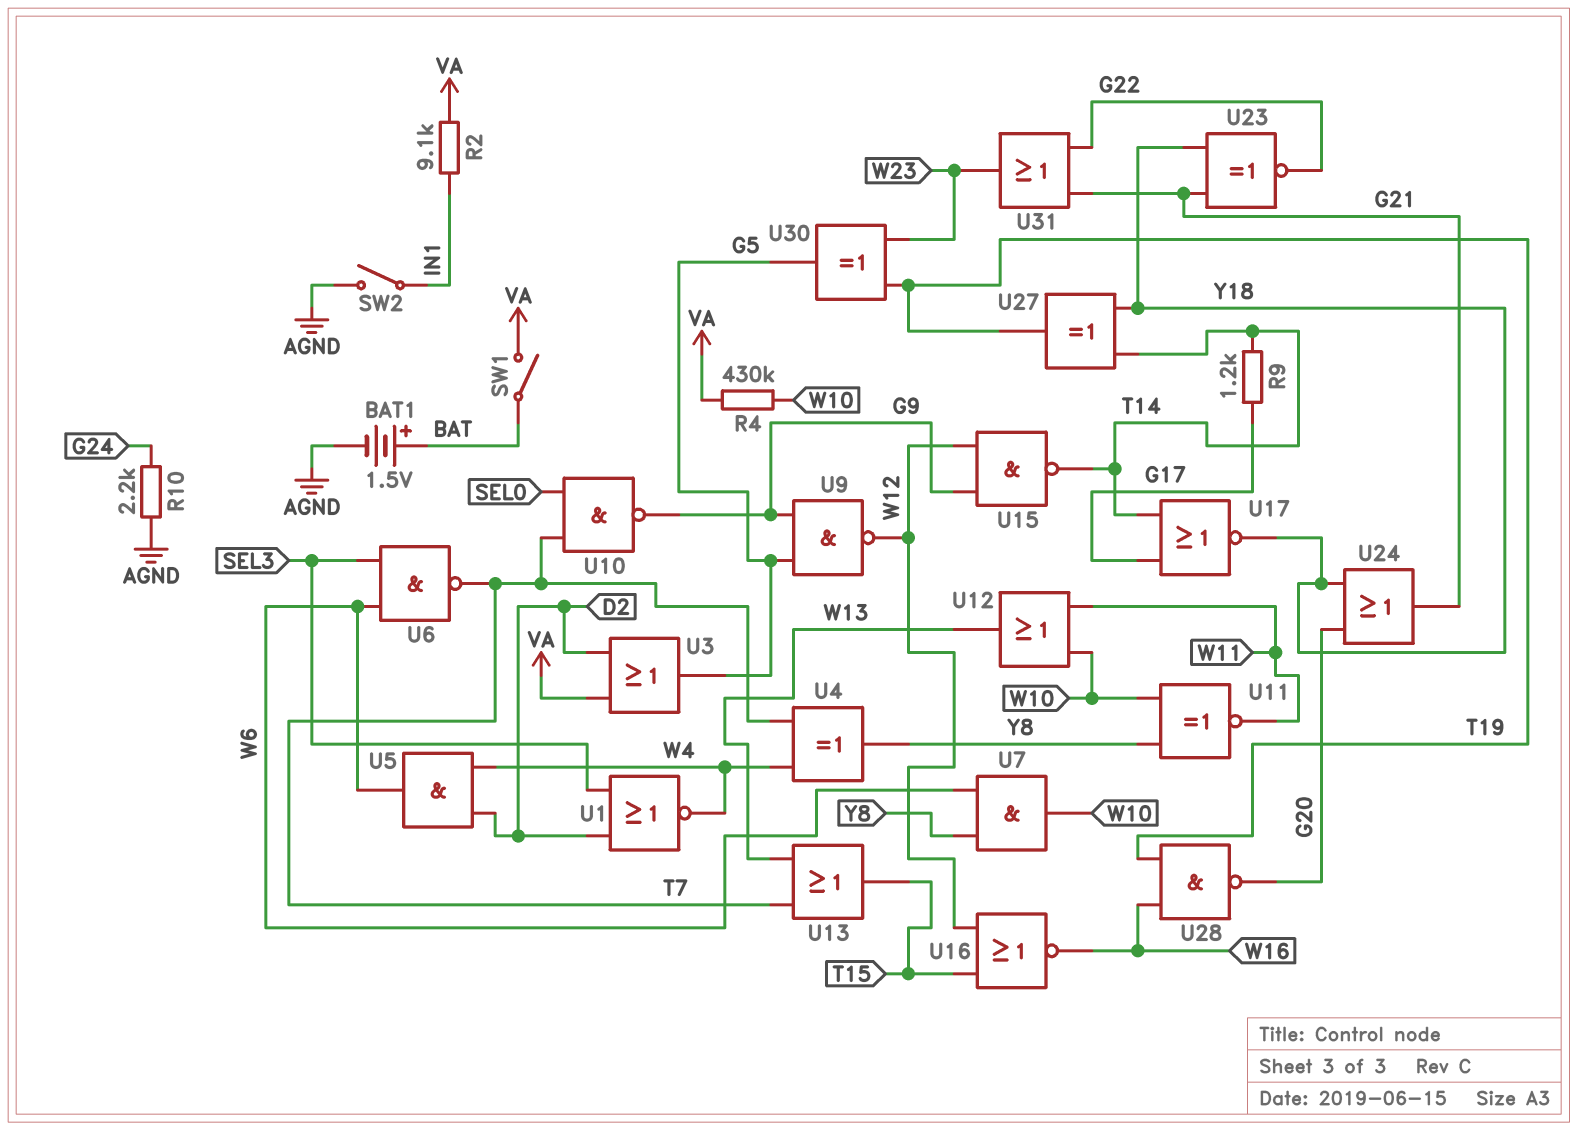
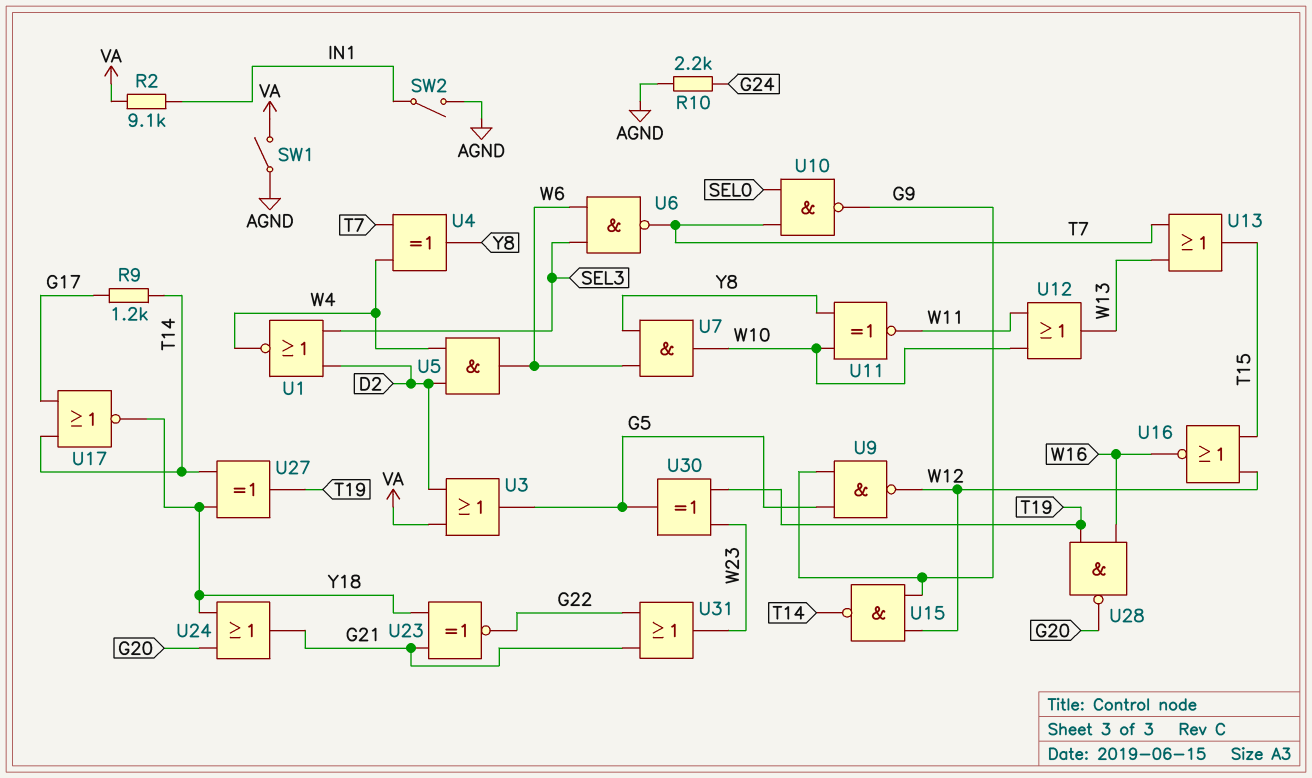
BAT1: 1.5V (plus BAT, minus AGND) -> none
R4: 430k (VA, W10) -> none
SW1: switch (BAT, VA) -> switch (AGND, VA)

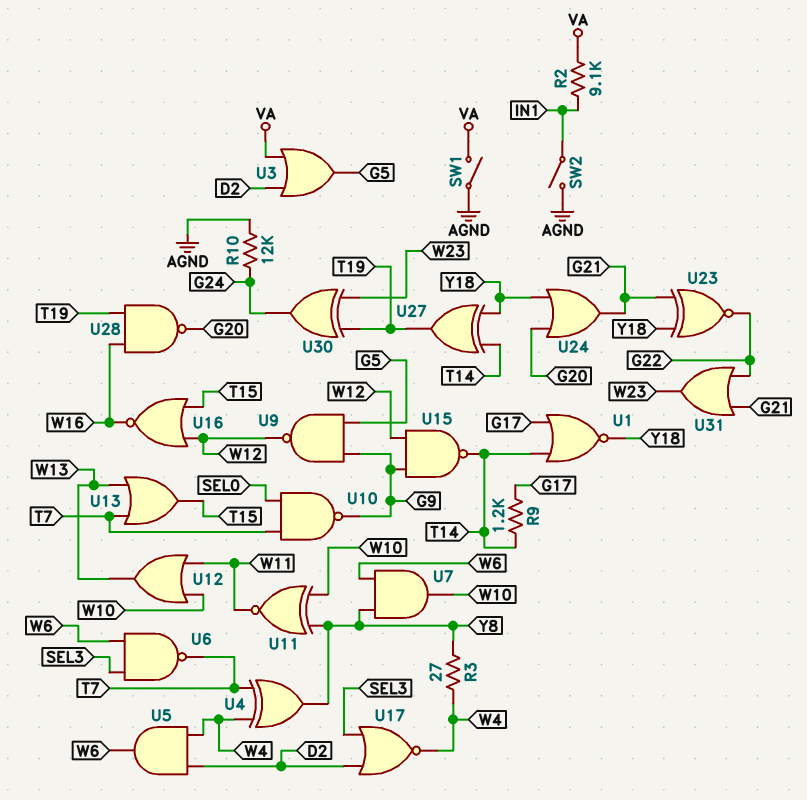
R3: none -> 27 (W4, Y8)
R10: 2.2k (AGND, G24) -> 12k (AGND, G24)
U1: NOR (in D2, in SEL3, out W4) -> NOR (in G17, in T14, out Y18)
U17: NOR (in G17, in T14, out Y18) -> NOR (in D2, in SEL3, out W4)
U30: XOR (in T19, in W23, out G5) -> XOR (in T19, in W23, out G24)

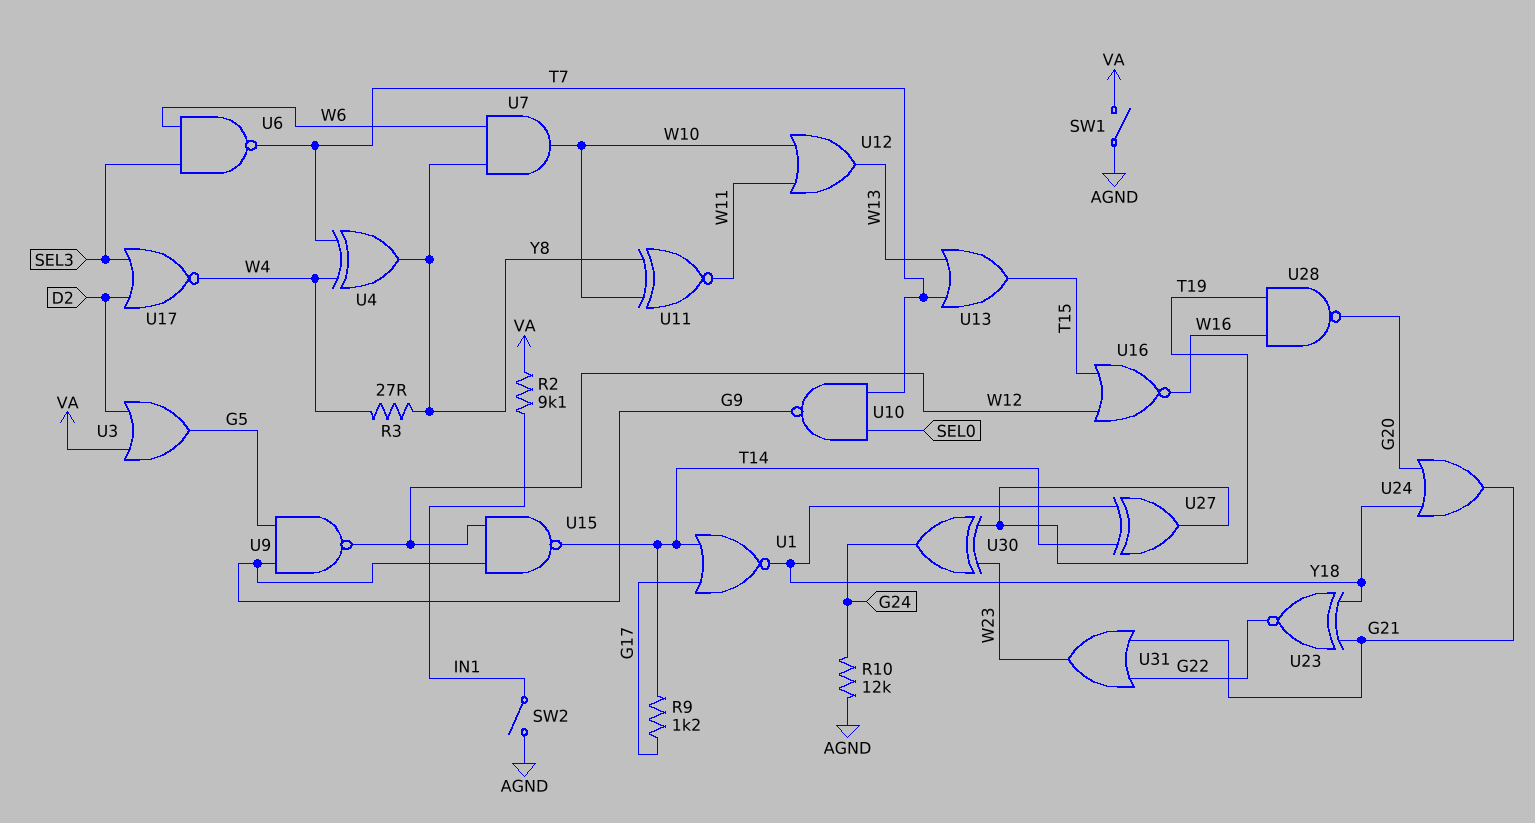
U5: AND (in D2, in W4, out W6) -> none

